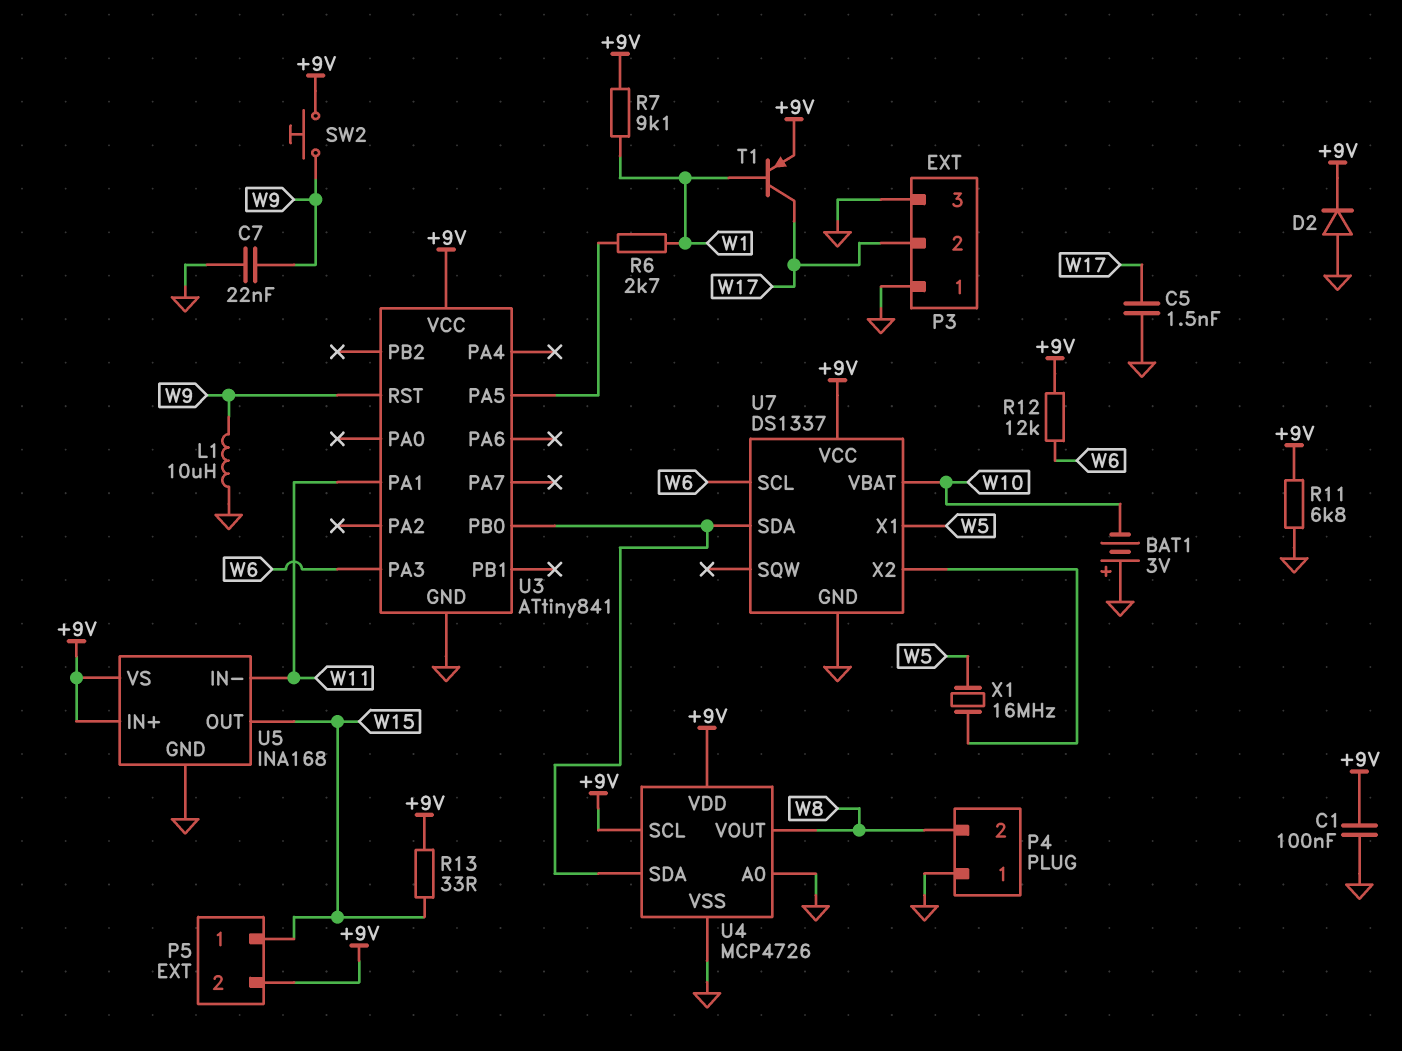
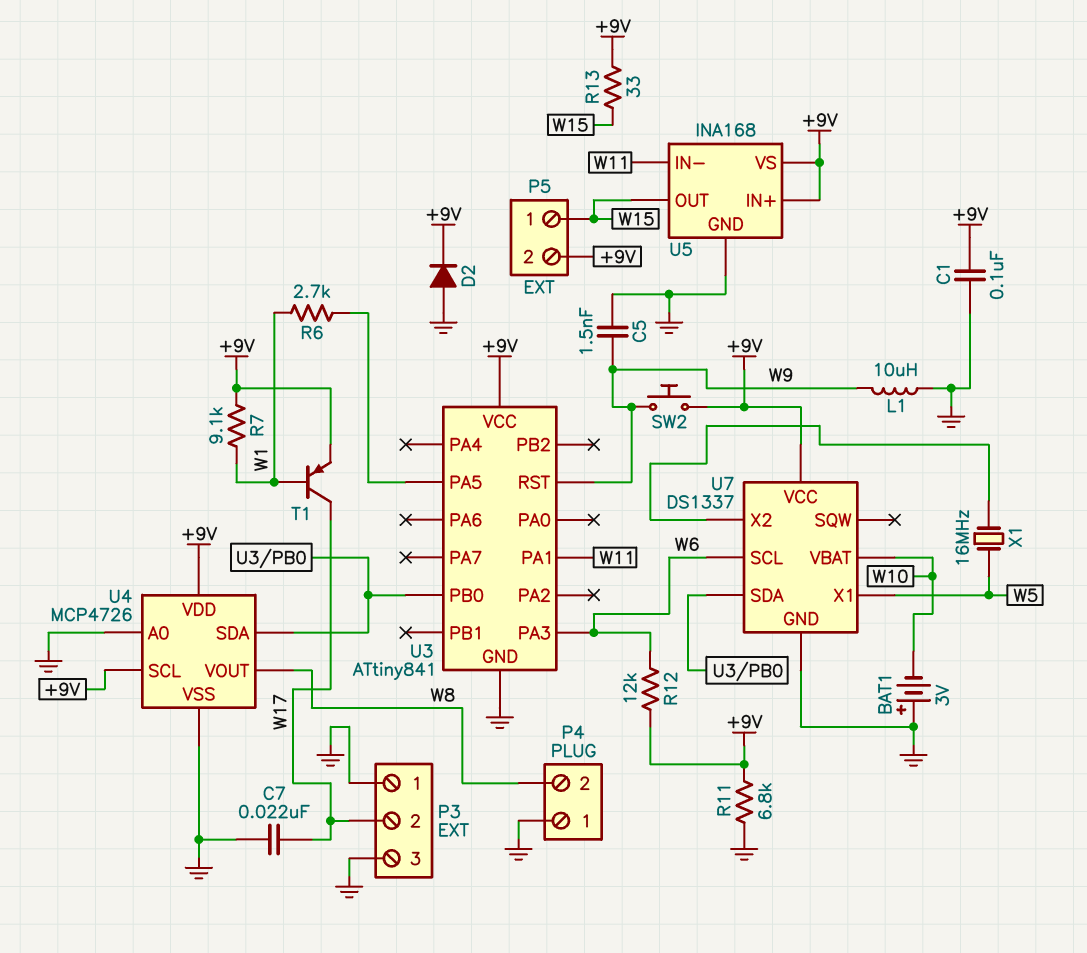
C5: 1.5nF (GND, W17) -> 1.5nF (GND, W9)
C7: 22nF (GND, W9) -> 22nF (GND, W17)

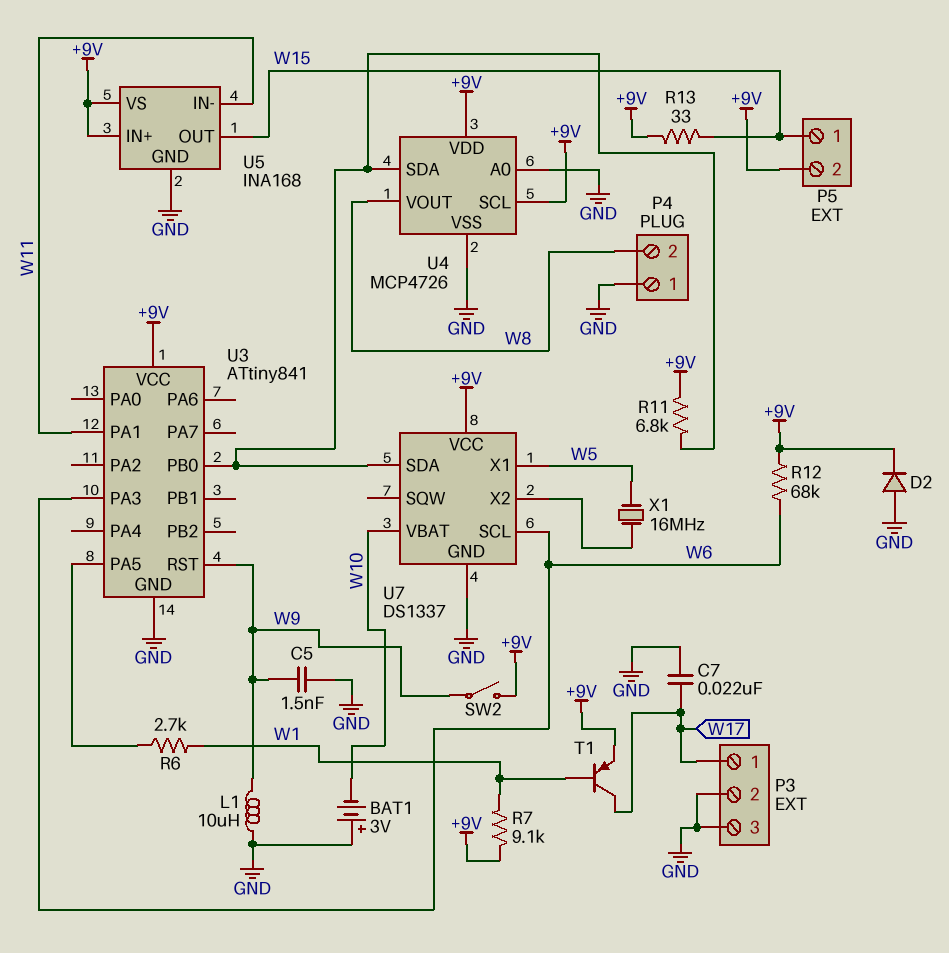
C1: 100nF (+9V, GND) -> none
P3 pin 1: GND -> W17
P3 pin 2: W17 -> GND
R11: 6.8k (+9V, GND) -> 6.8k (+9V, U3/PB0)
R12: 12k (+9V, W6) -> 68k (+9V, W6)
SW2: button (+9V, W9) -> switch (+9V, W9)

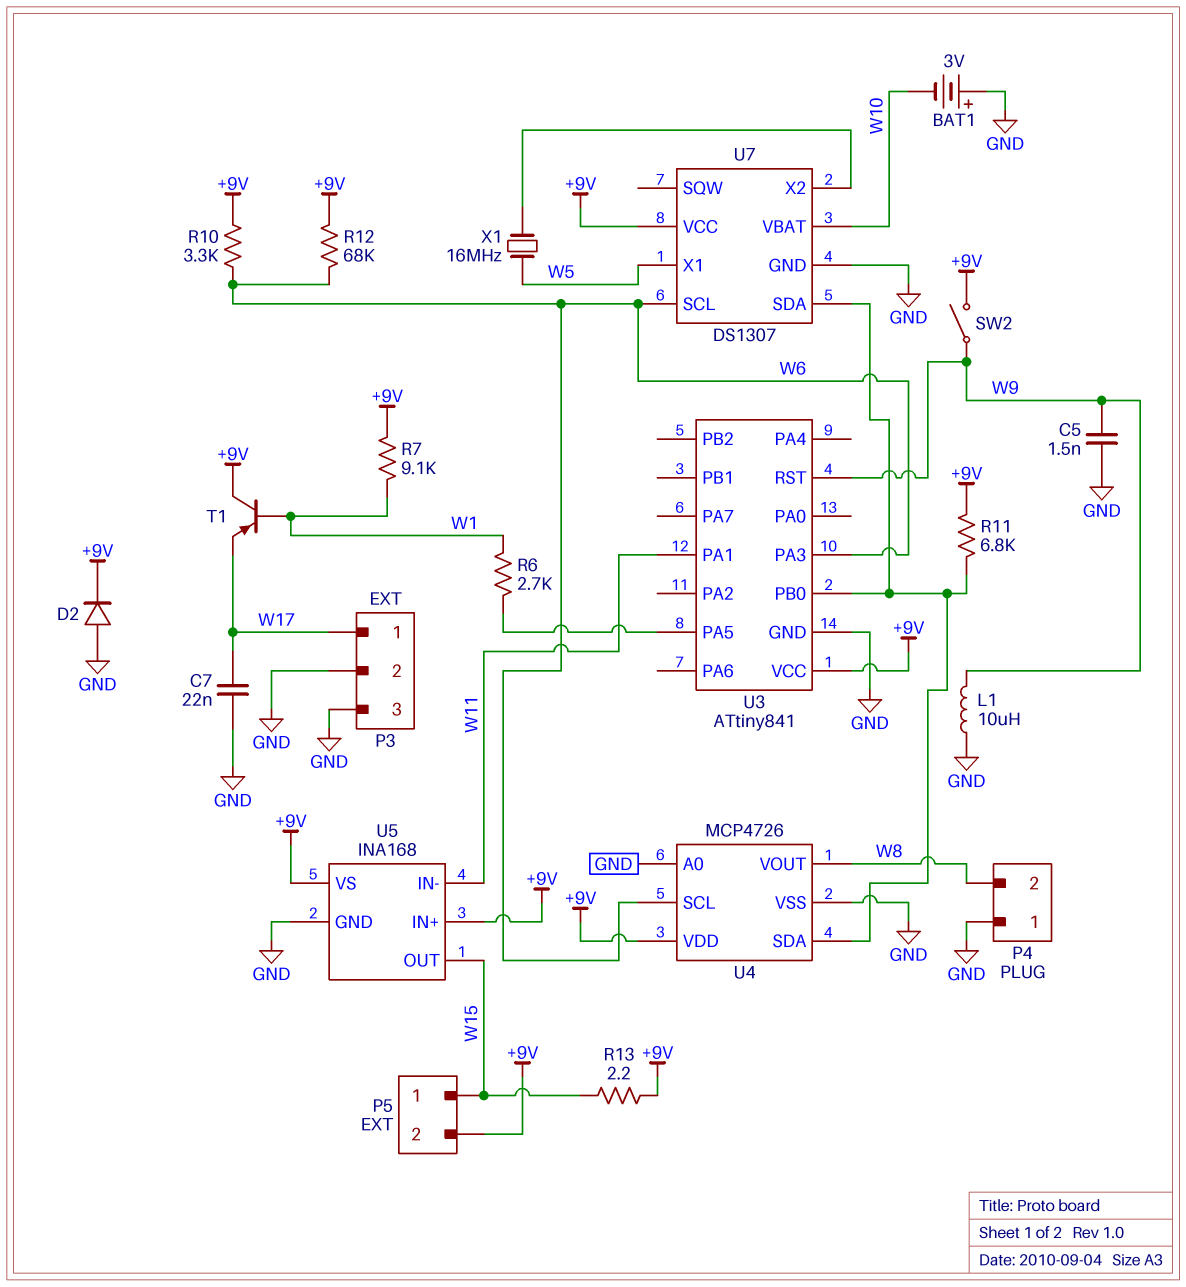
R10: none -> 3.3k (+9V, W6)
R13: 33 (+9V, W15) -> 2.2 (+9V, W15)
T1: PNP (B W1, C W17, E +9V) -> PNP (B W1, C +9V, E W17)
U4 pin SCL: +9V -> W6
U7: DS1337 -> DS1307

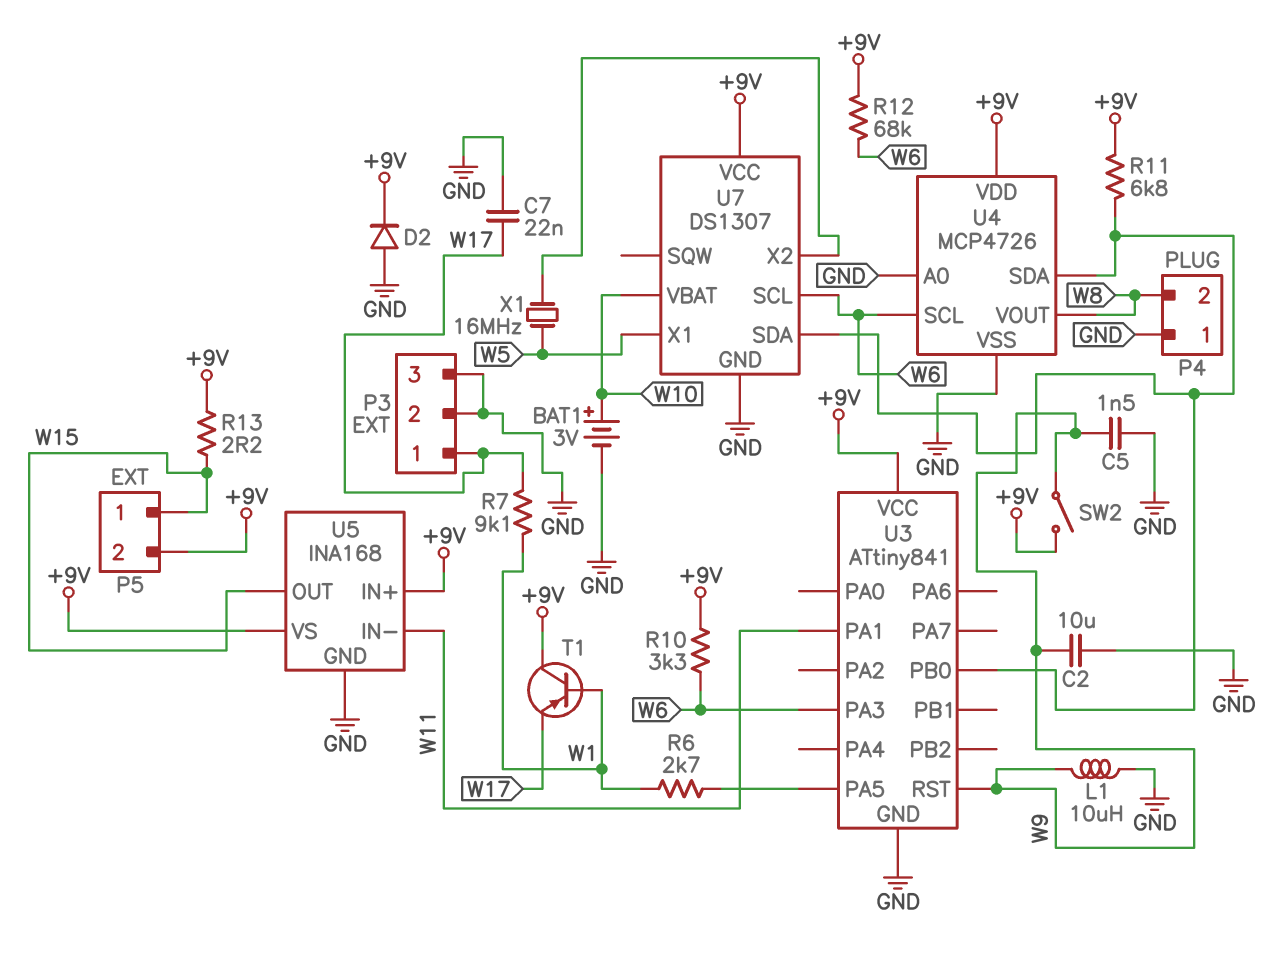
BAT1: 3V (plus GND, minus W10) -> 3V (plus W10, minus GND)
C2: none -> 10uF (GND, W9)
R7: 9.1k (+9V, W1) -> 9.1k (W1, W17)

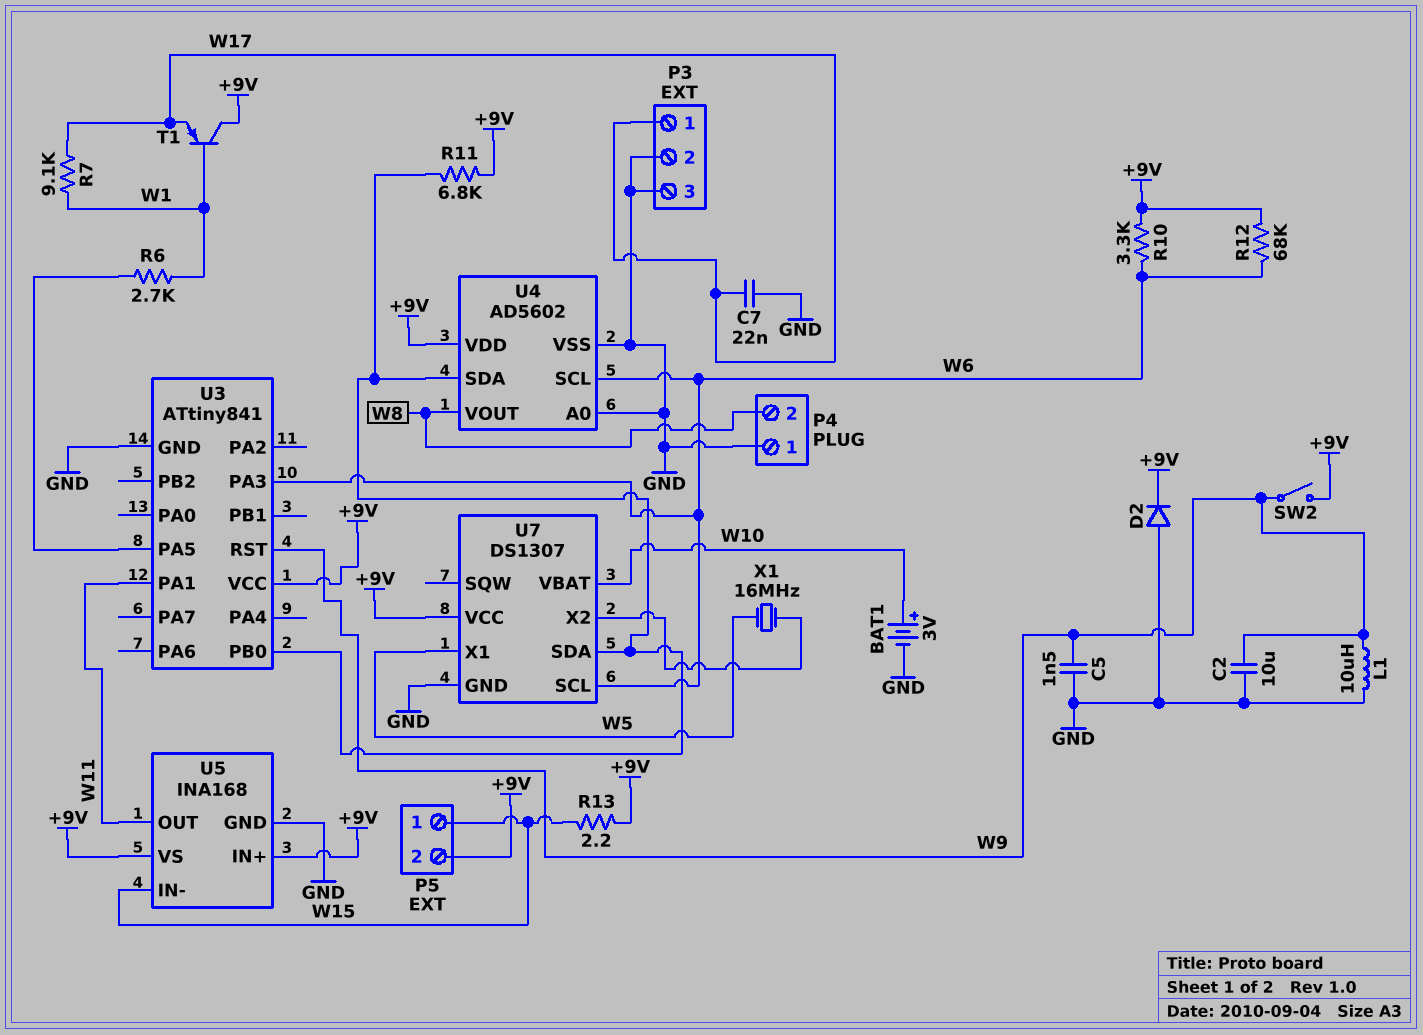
U4: MCP4726 -> AD5602
U5 pin IN-: W11 -> W15
U5 pin OUT: W15 -> W11

